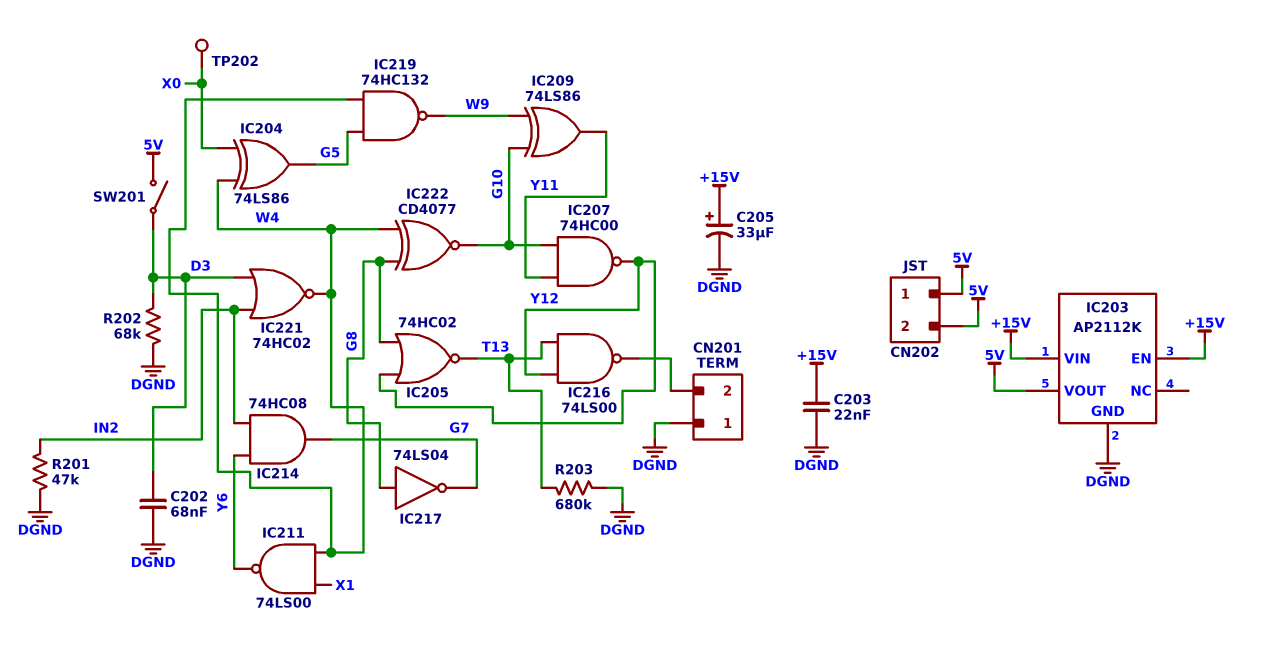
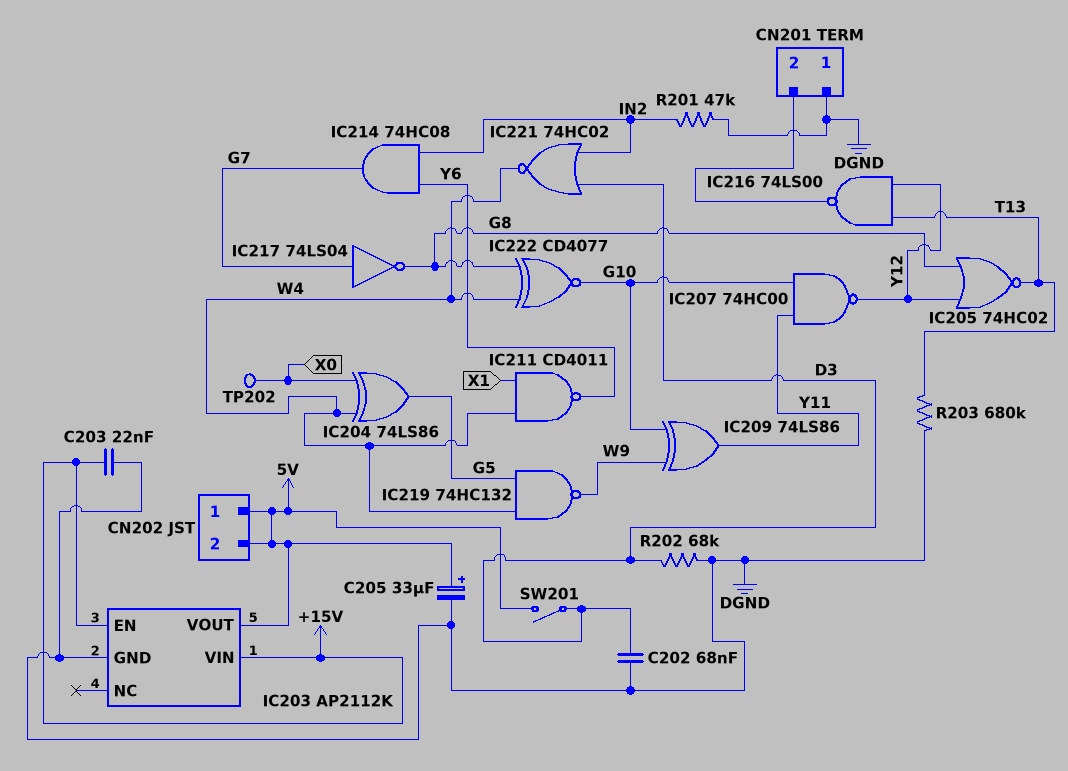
C205: 33uF (plus +15V, minus DGND) -> 33uF (plus 5V, minus DGND)
IC211: NAND 74LS00 (in W4, in X1, out Y6) -> NAND CD4011 (in W4, in X1, out Y6)
IC217: NOT 74LS04 (in G8, out G7) -> NOT 74LS04 (in G7, out G8)

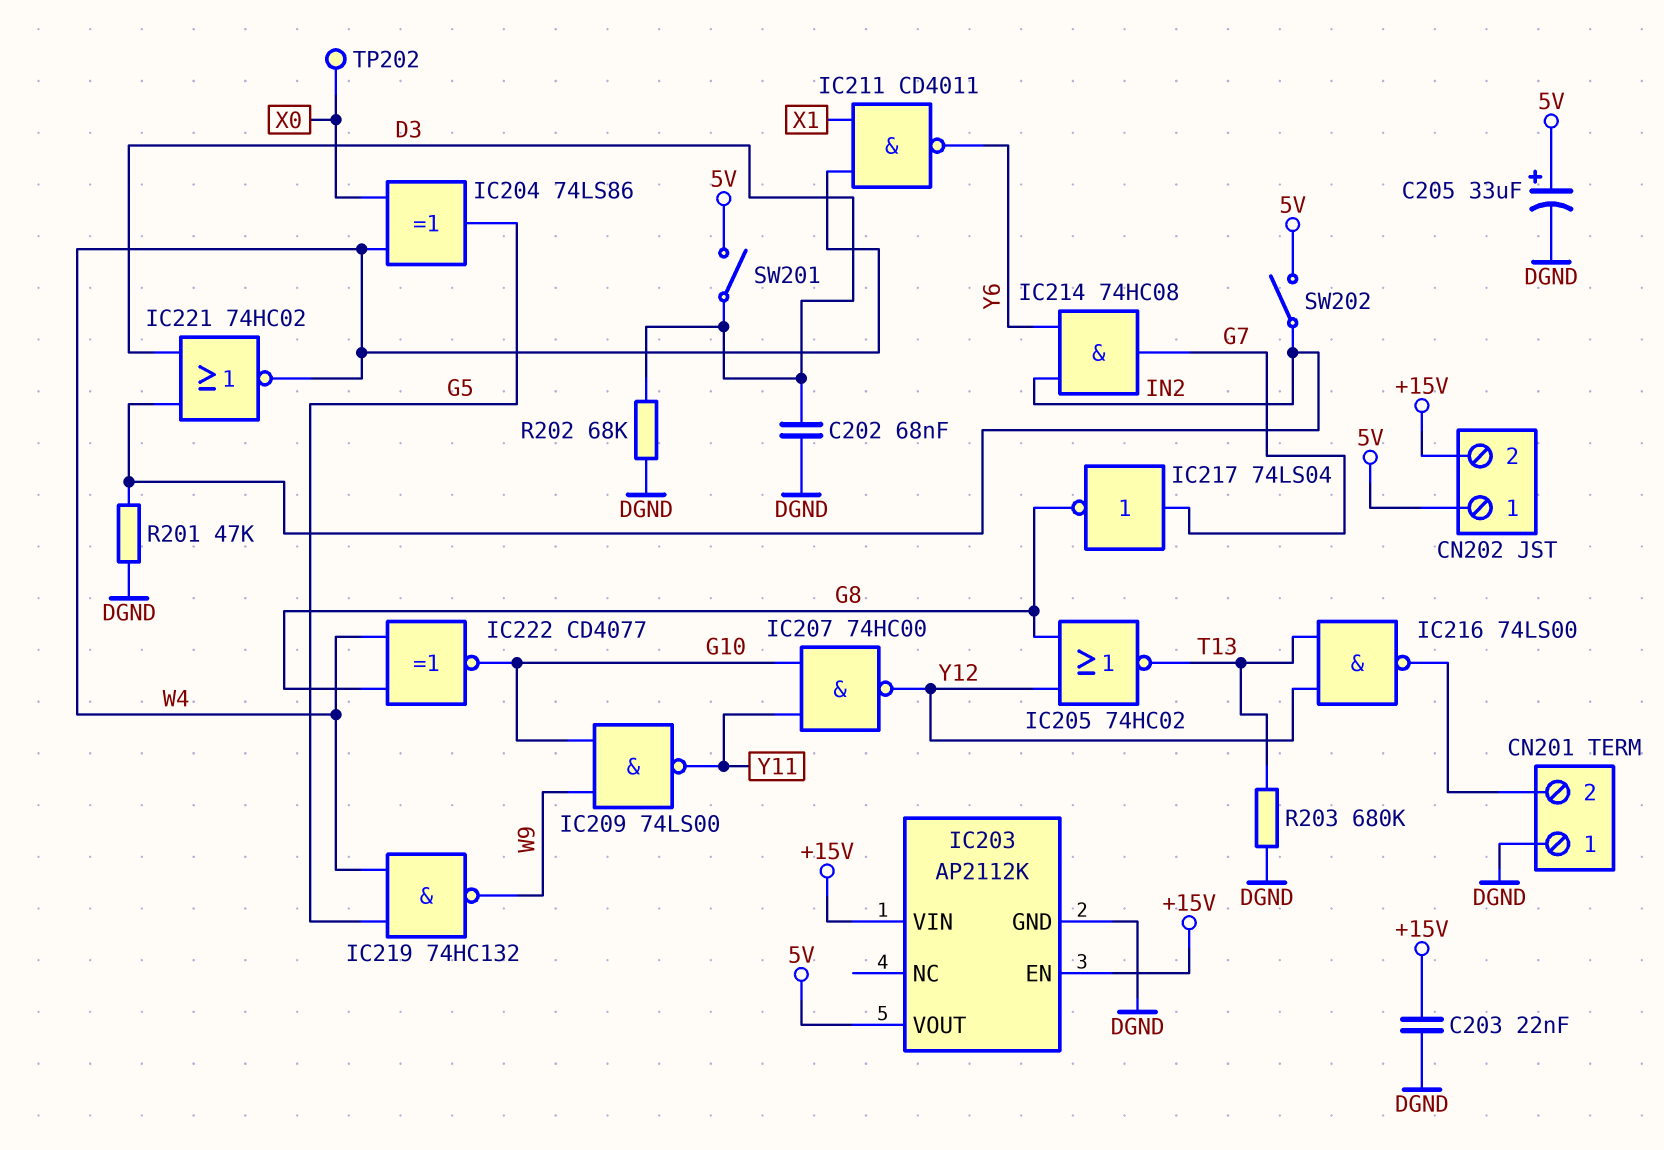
CN202 pin 2: 5V -> +15V
IC209: XOR 74LS86 (in G10, in W9, out Y11) -> NAND 74LS00 (in G10, in W9, out Y11)
SW202: none -> switch (5V, IN2)

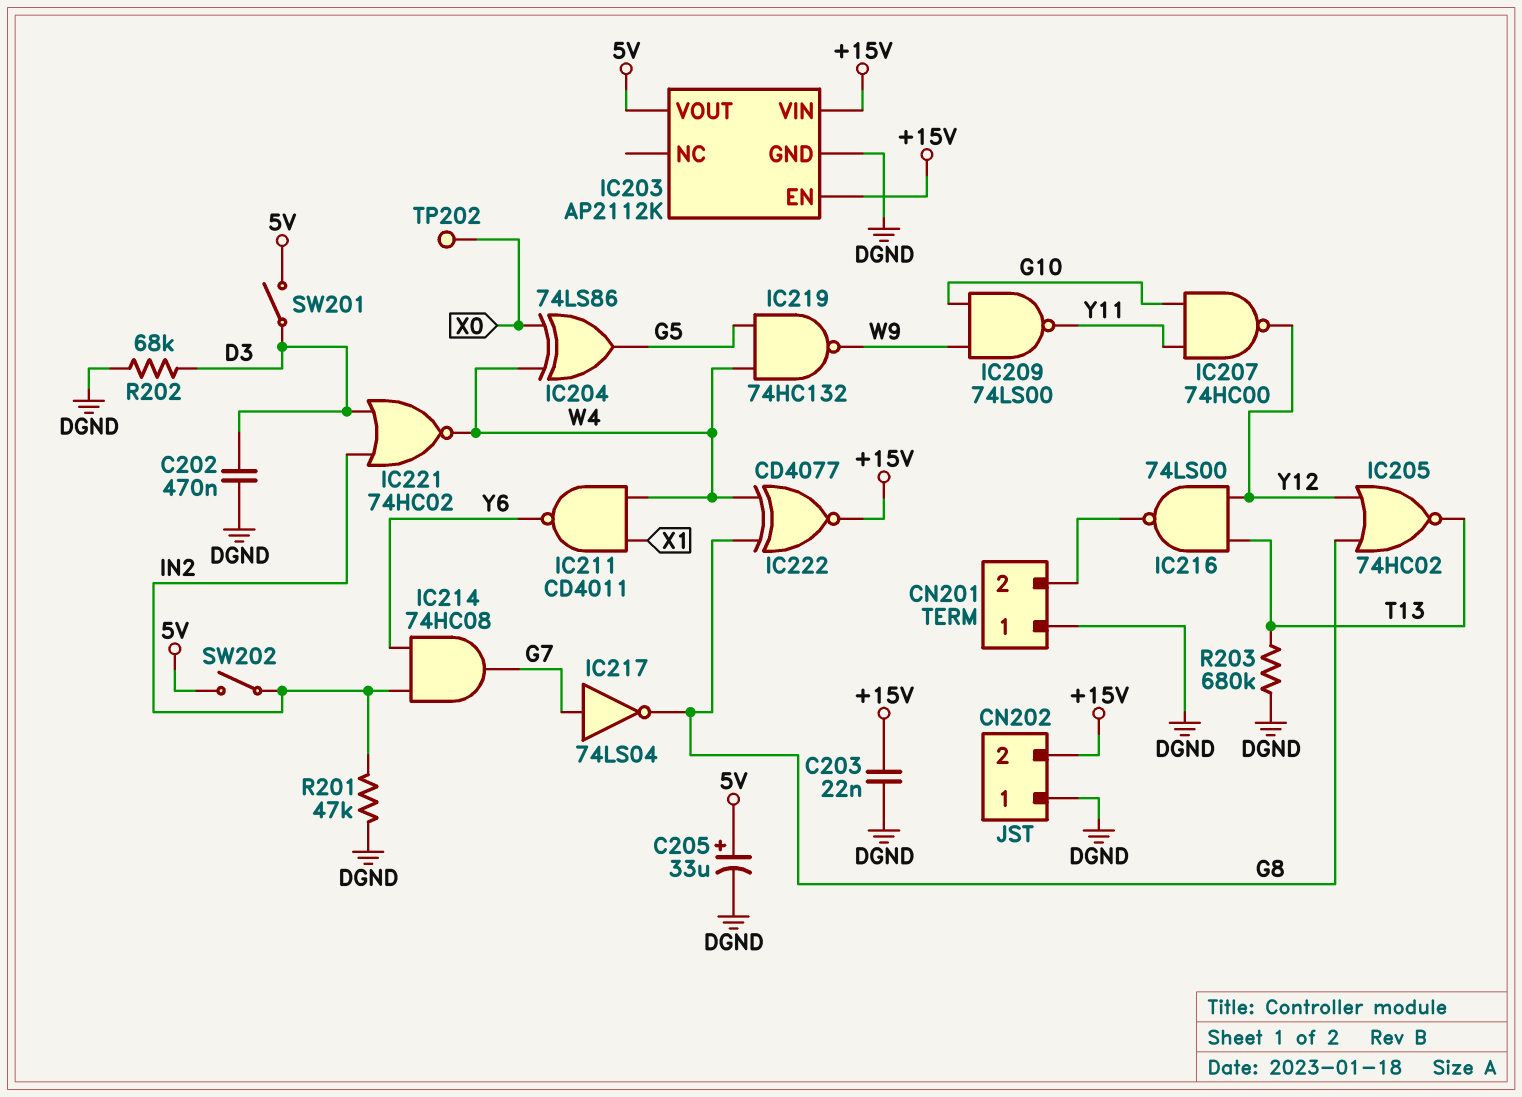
C202: 68nF (D3, DGND) -> 470nF (D3, DGND)
CN202 pin 1: 5V -> DGND
IC222: XNOR CD4077 (in G8, in W4, out G10) -> XNOR CD4077 (in G8, in W4, out +15V)

